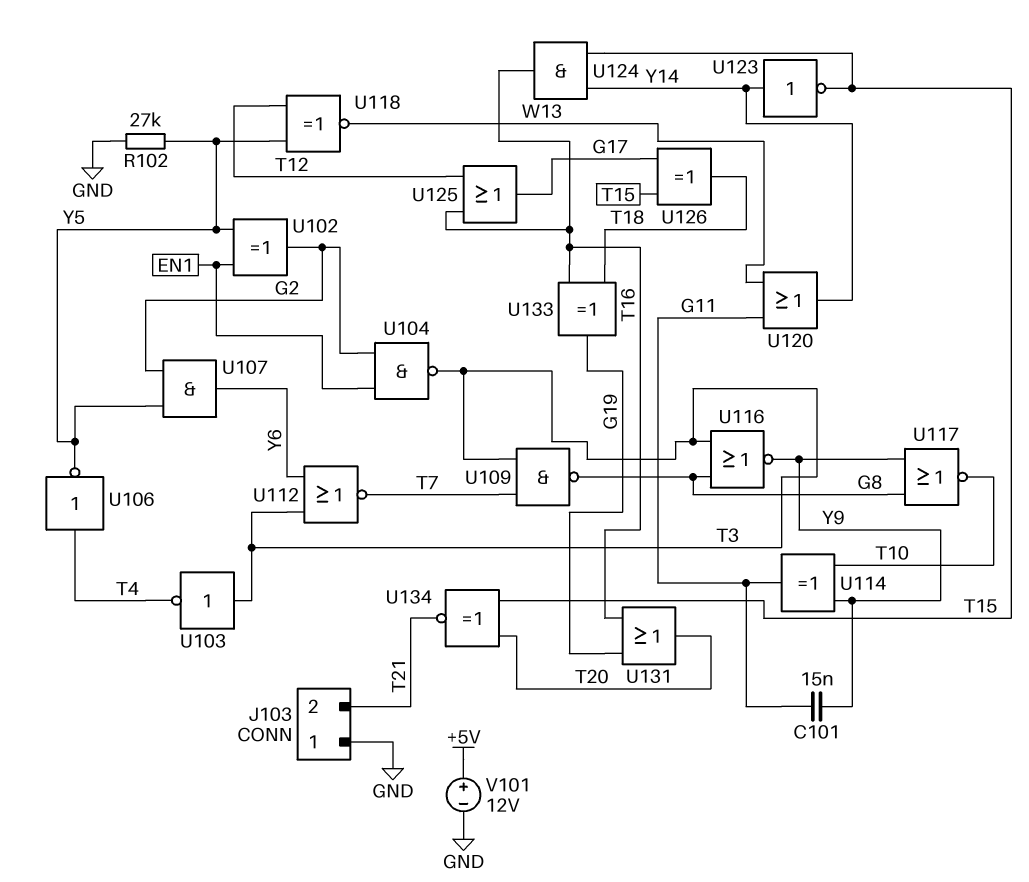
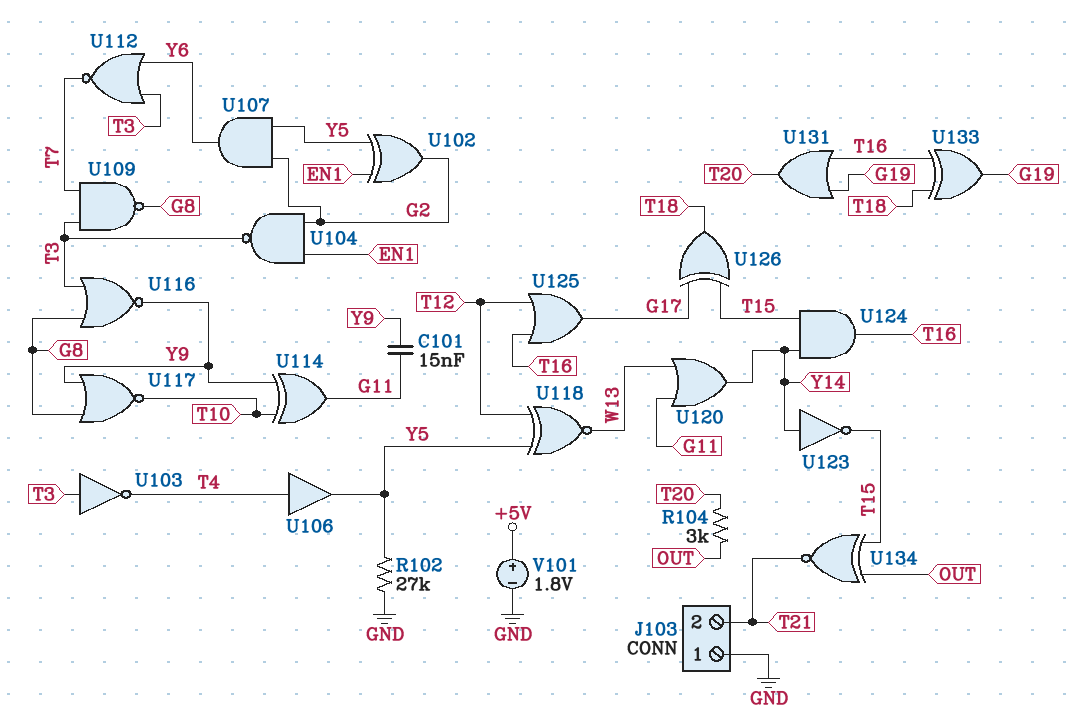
R104: none -> 3k (OUT, T20)
U106: NOT (in T4, out Y5) -> buffer (in T4, out Y5)
U134: XNOR (in T15, in T20, out T21) -> XNOR (in OUT, in T15, out T21)
V101: 12V (plus +5V, minus GND) -> 1.8V (plus +5V, minus GND)

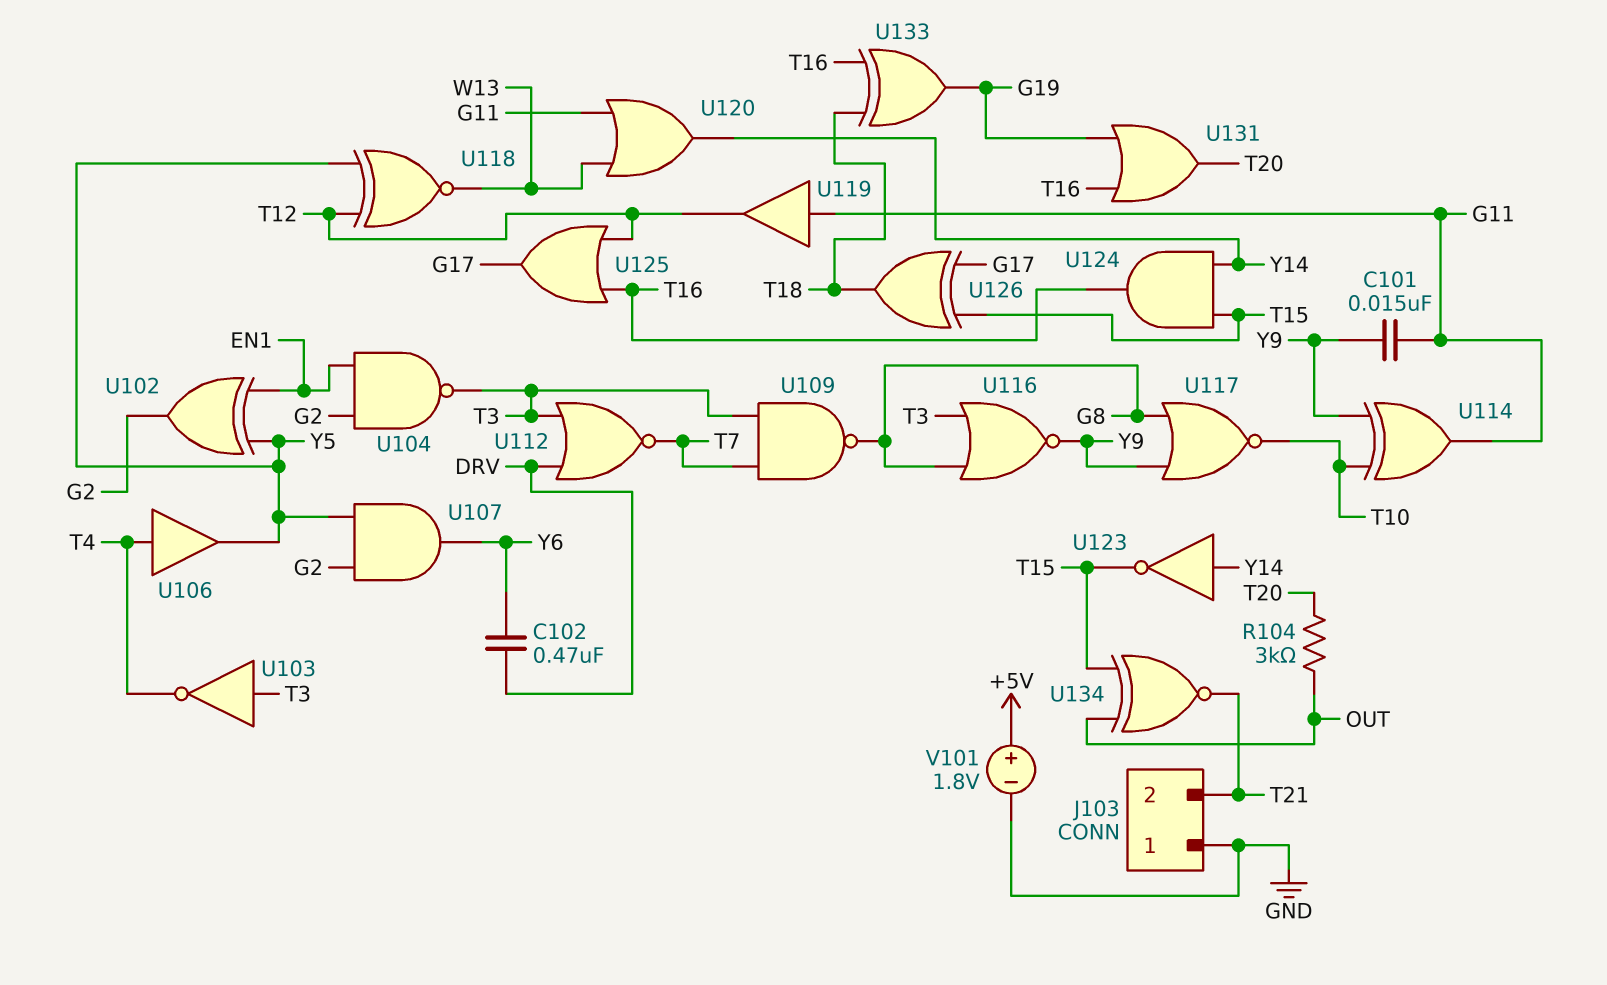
C102: none -> 470nF (DRV, Y6)
R102: 27k (GND, Y5) -> none
U112: NOR (in T3, in Y6, out T7) -> NOR (in DRV, in T3, out T7)
U119: none -> buffer (in G11, out T12)

